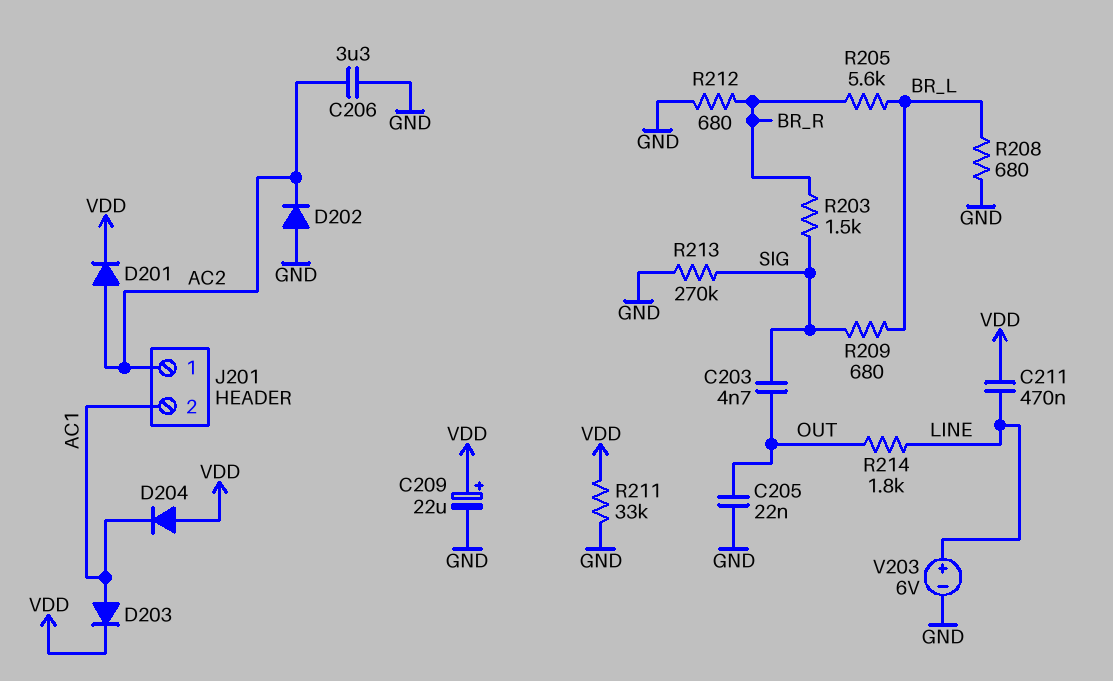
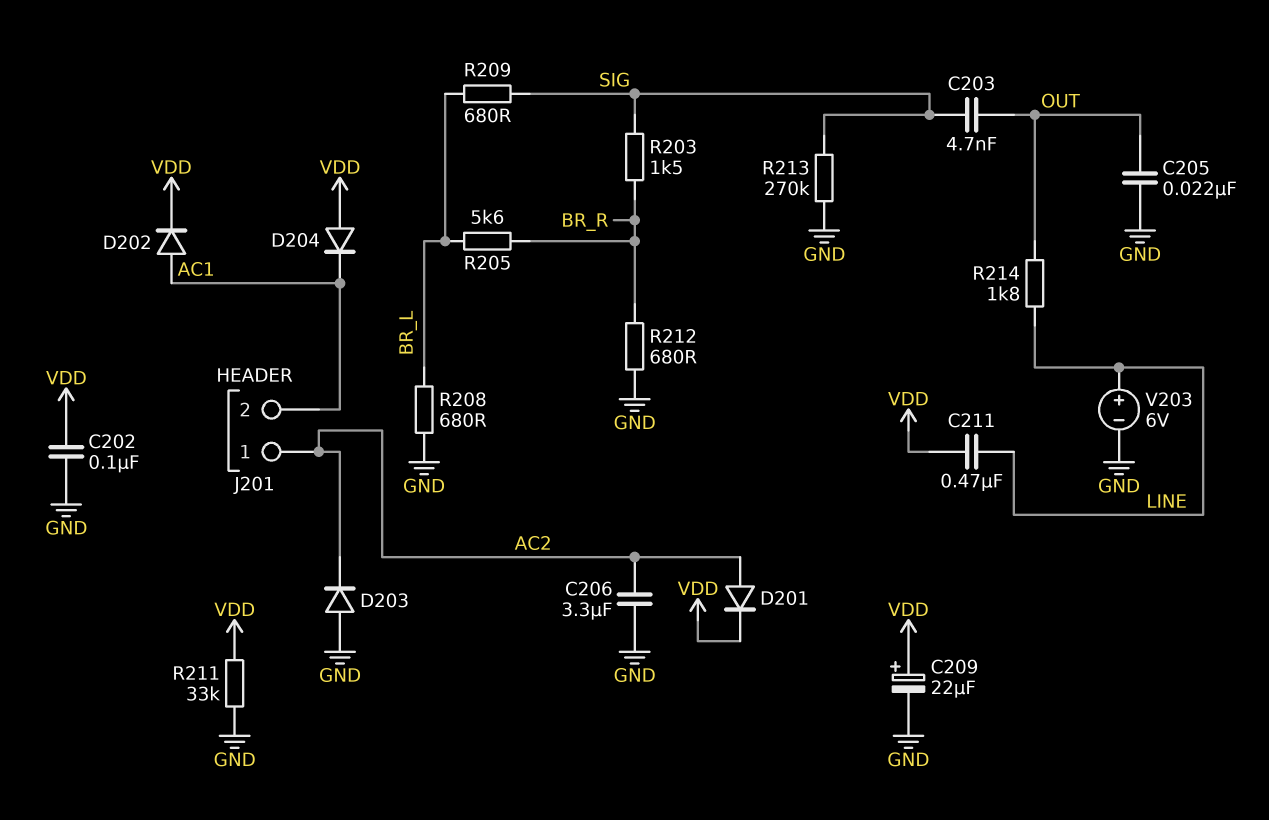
C202: none -> 100nF (GND, VDD)
D202: diode (A GND, K AC2) -> diode (A AC1, K VDD)
D203: diode (A AC1, K VDD) -> diode (A GND, K AC2)

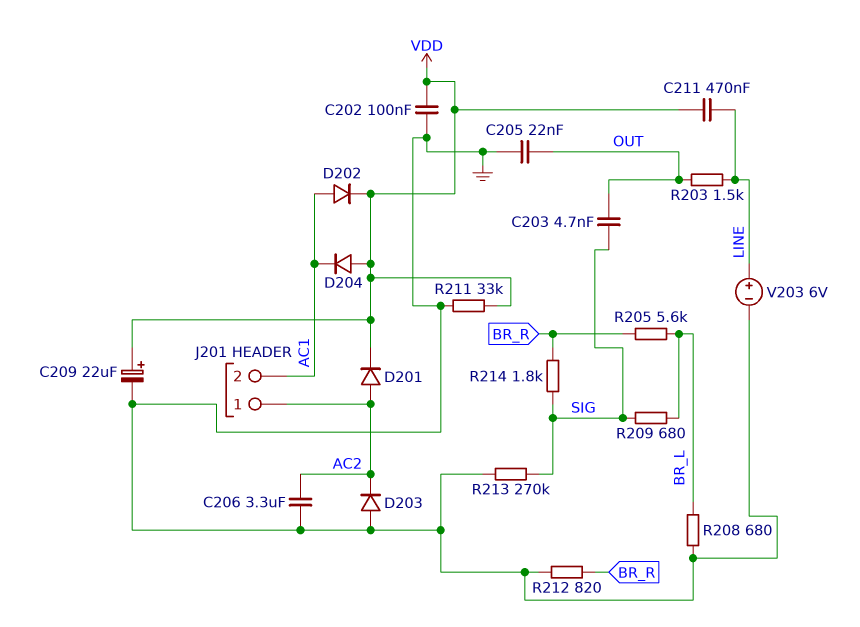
R203: 1.5k (BR_R, SIG) -> 1.5k (LINE, OUT)
R212: 680 (BR_R, GND) -> 820 (BR_R, GND)
R214: 1.8k (LINE, OUT) -> 1.8k (BR_R, SIG)

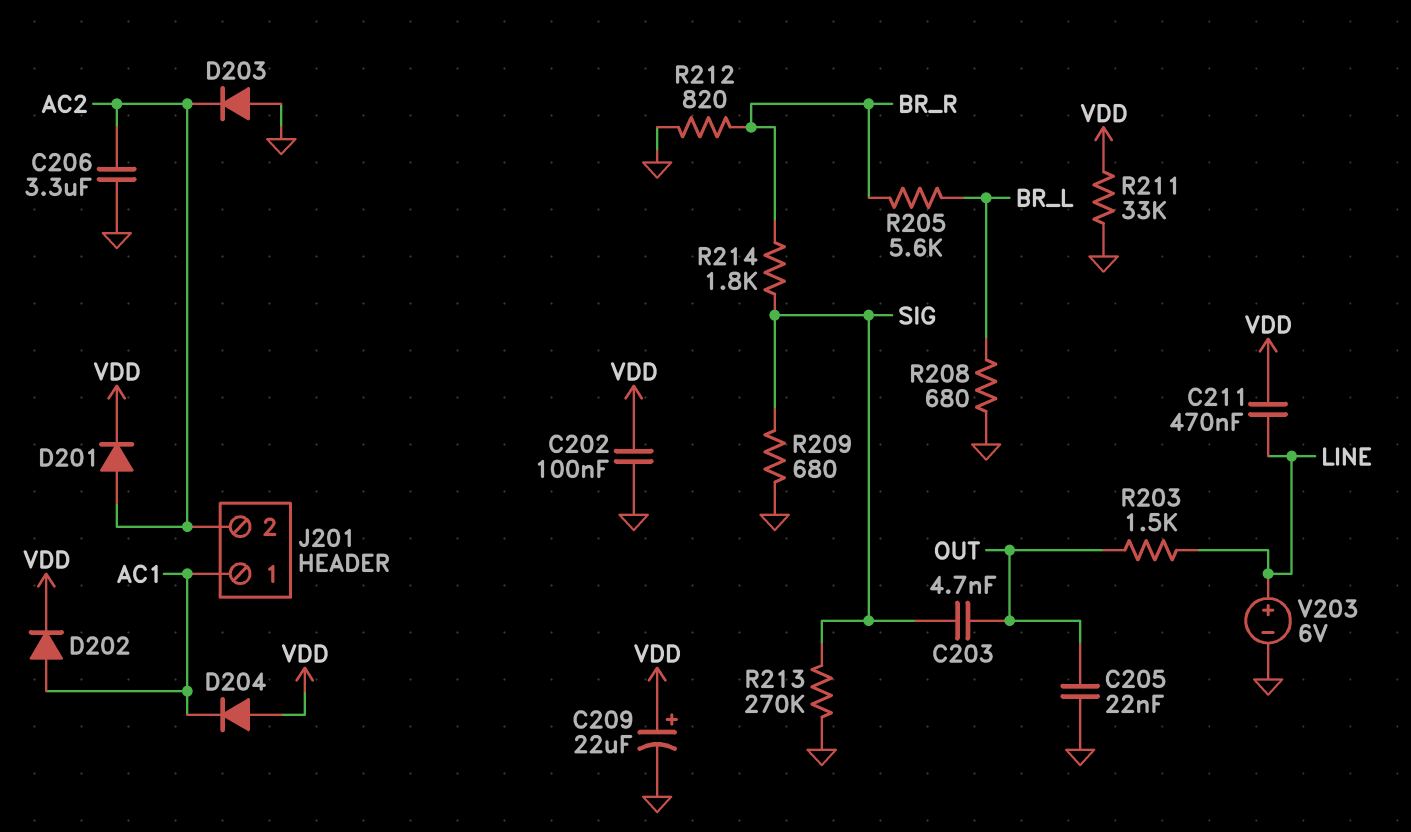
J201 pin 1: AC2 -> AC1
J201 pin 2: AC1 -> AC2
R209: 680 (BR_L, SIG) -> 680 (GND, SIG)

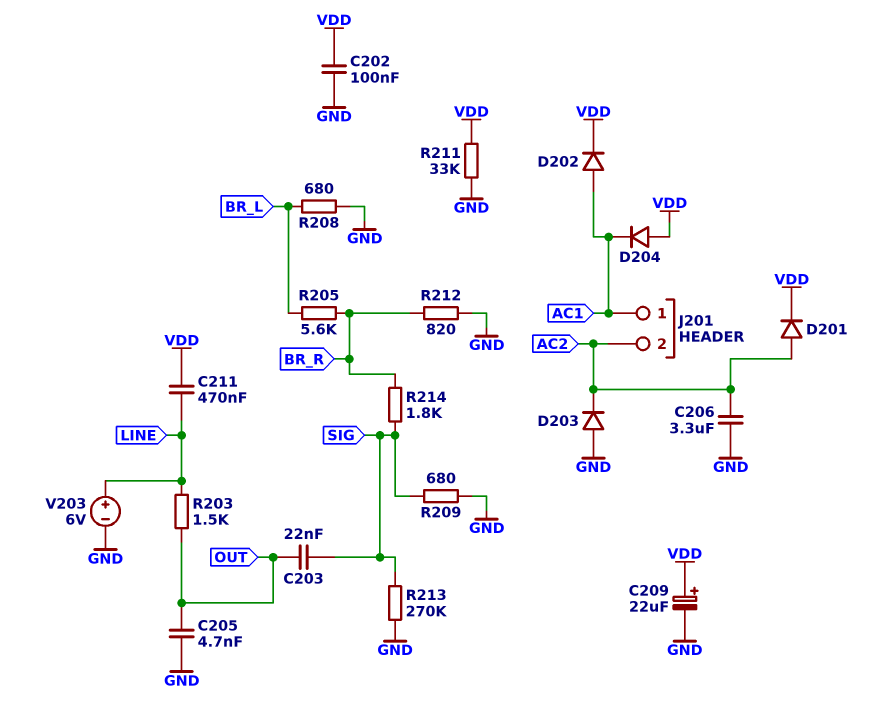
C203: 4.7nF (OUT, SIG) -> 22nF (OUT, SIG)
C205: 22nF (GND, OUT) -> 4.7nF (GND, OUT)

